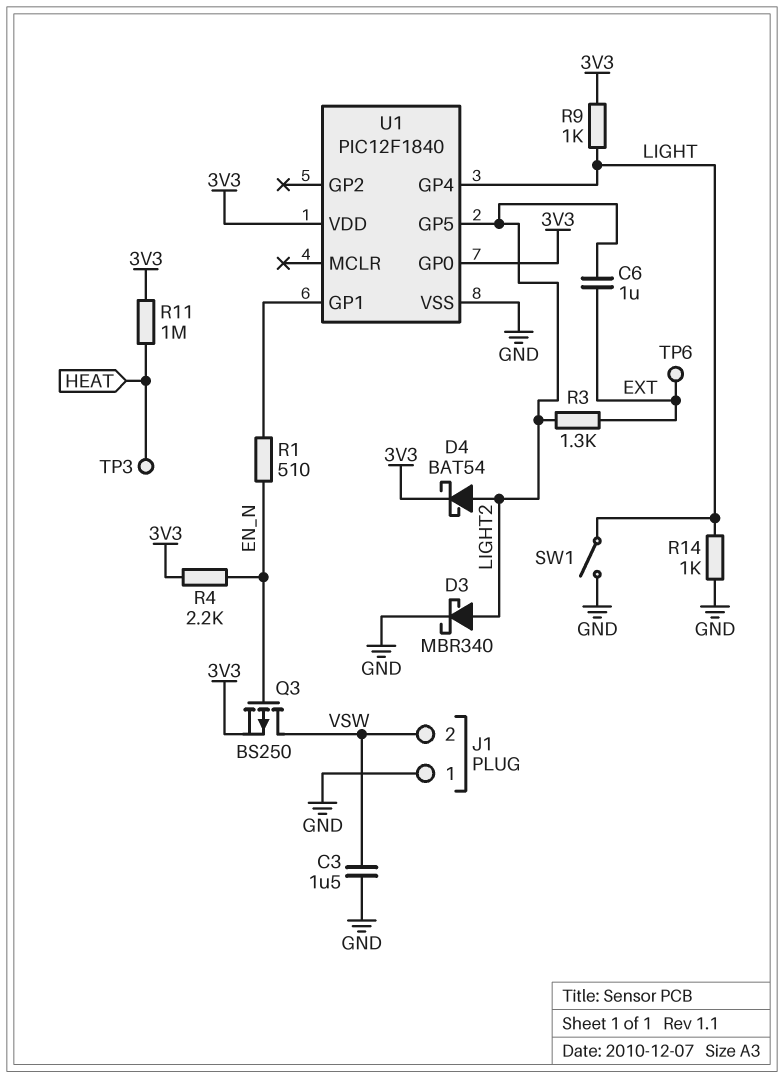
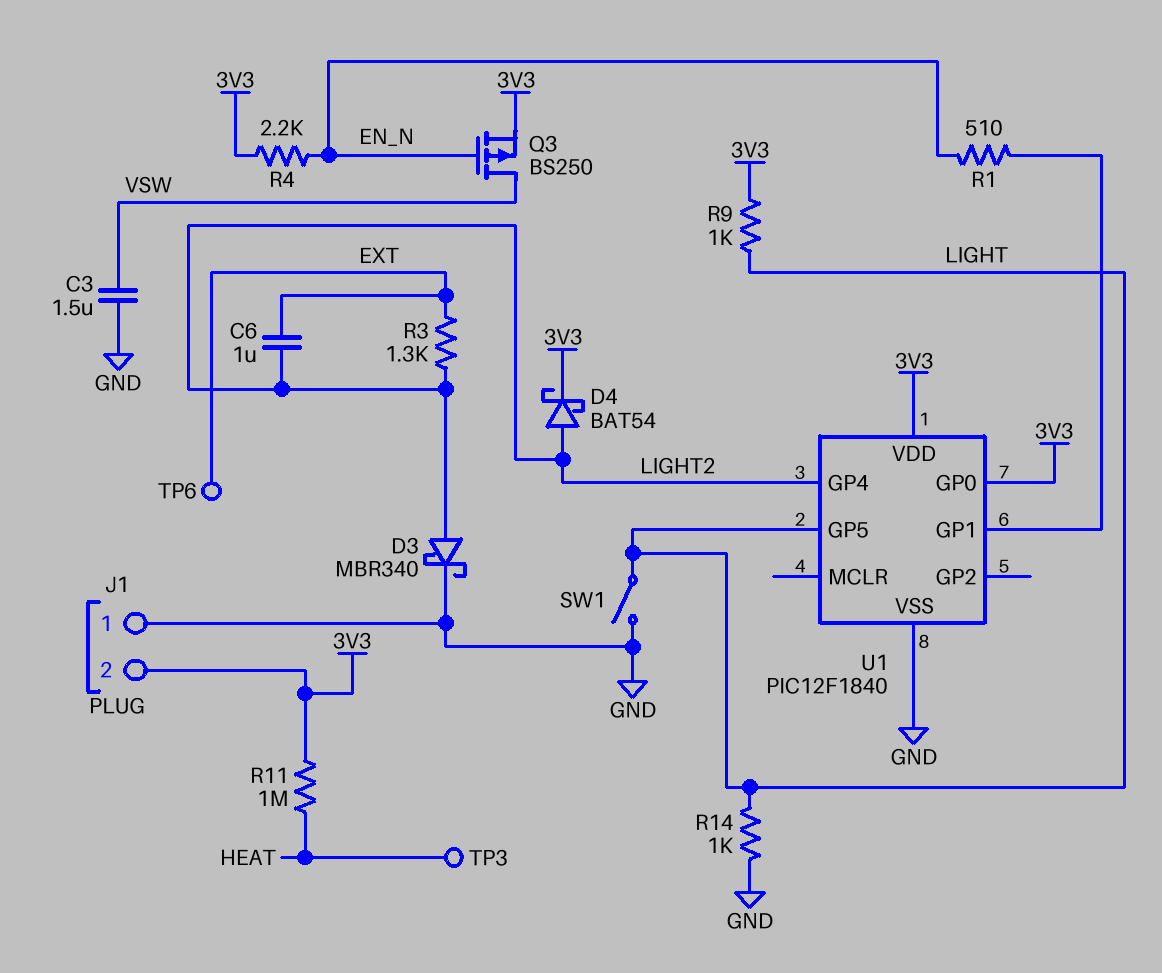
J1 pin 2: VSW -> 3V3
U1 pin GP4: LIGHT -> LIGHT2
U1 pin GP5: LIGHT2 -> LIGHT

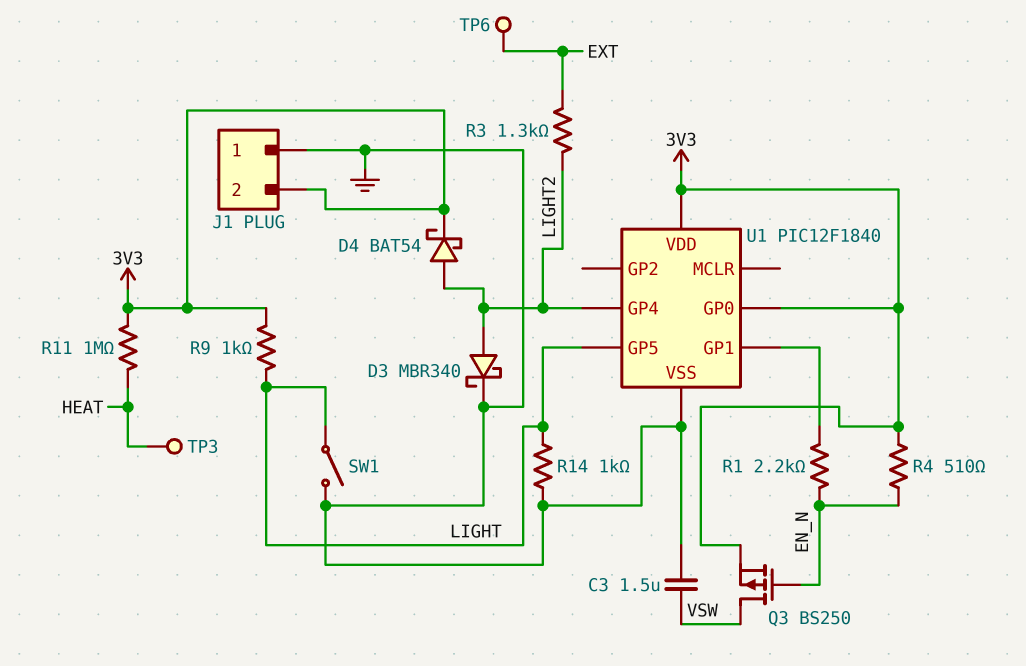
C6: 1uF (EXT, LIGHT2) -> none
R1: 510 (EN_N, U1/GP1) -> 2.2k (EN_N, U1/GP1)
R4: 2.2k (3V3, EN_N) -> 510 (3V3, EN_N)

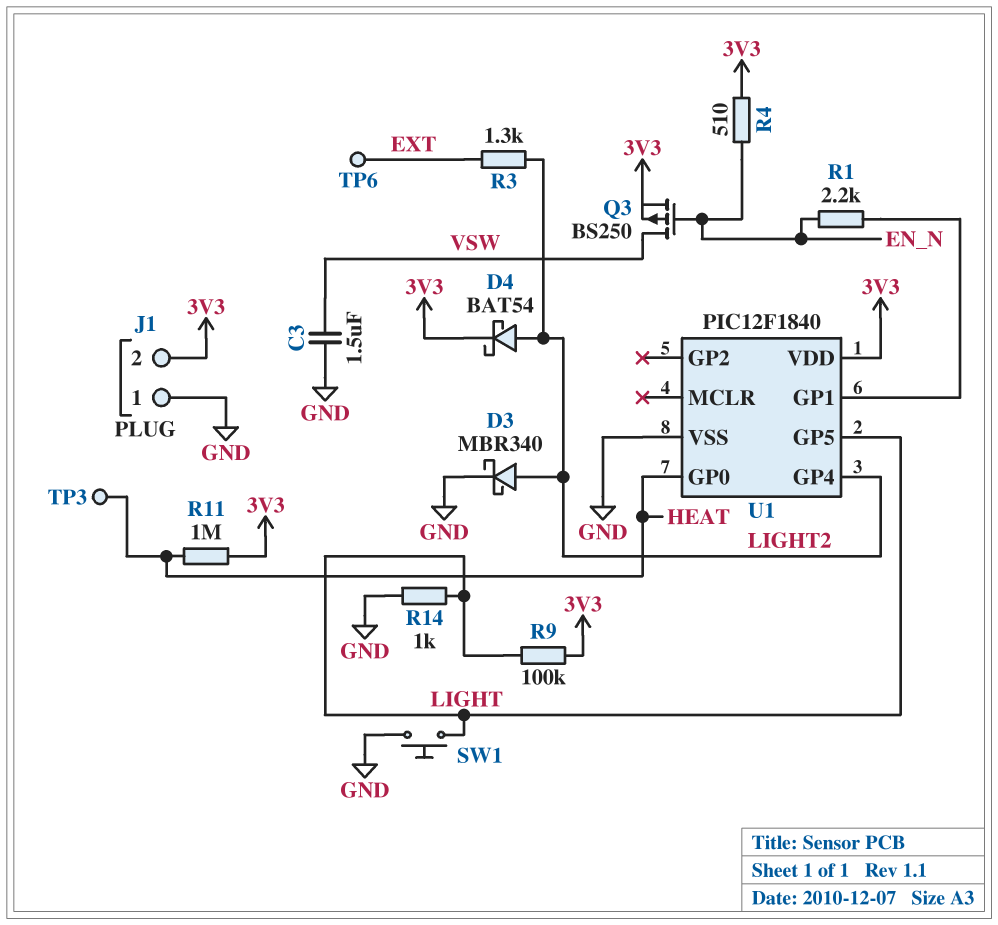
R9: 1k (3V3, LIGHT) -> 100k (3V3, LIGHT)
SW1: switch (GND, LIGHT) -> button (GND, LIGHT)
U1 pin GP0: 3V3 -> HEAT

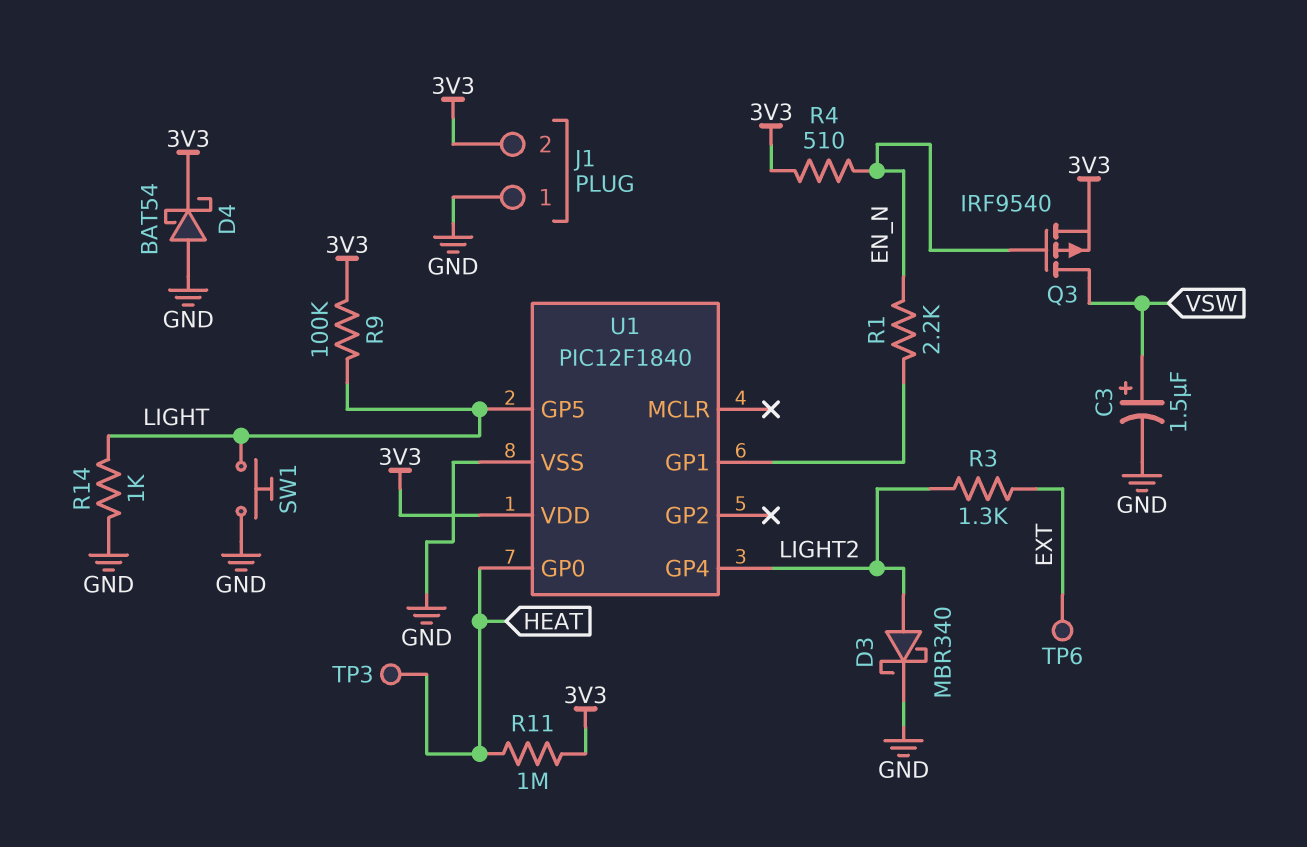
C3: 1.5uF (GND, VSW) -> 1.5uF (plus VSW, minus GND)
D4: schottky BAT54 (A LIGHT2, K 3V3) -> schottky BAT54 (A GND, K 3V3)
Q3: PMOS BS250 (G EN_N, D VSW, S 3V3) -> PMOS IRF9540 (G EN_N, D VSW, S 3V3)

